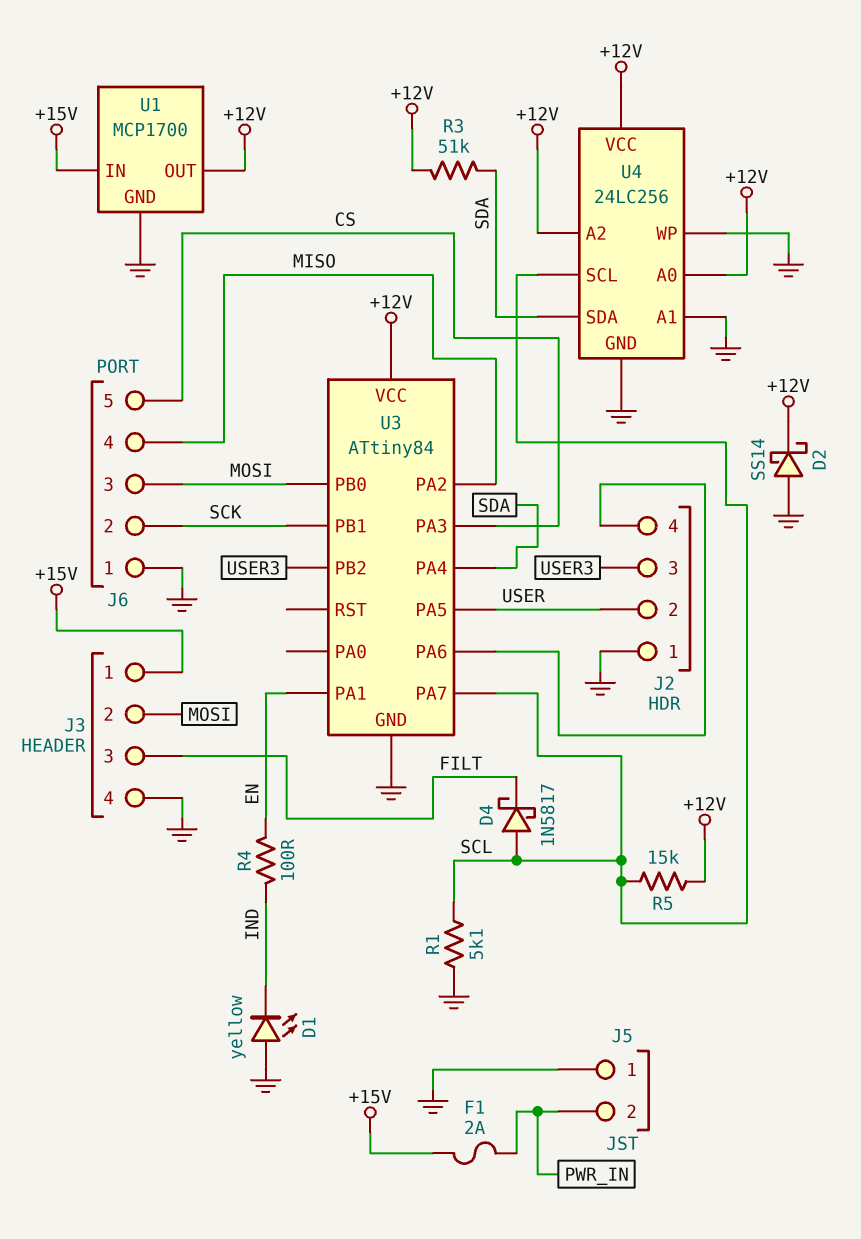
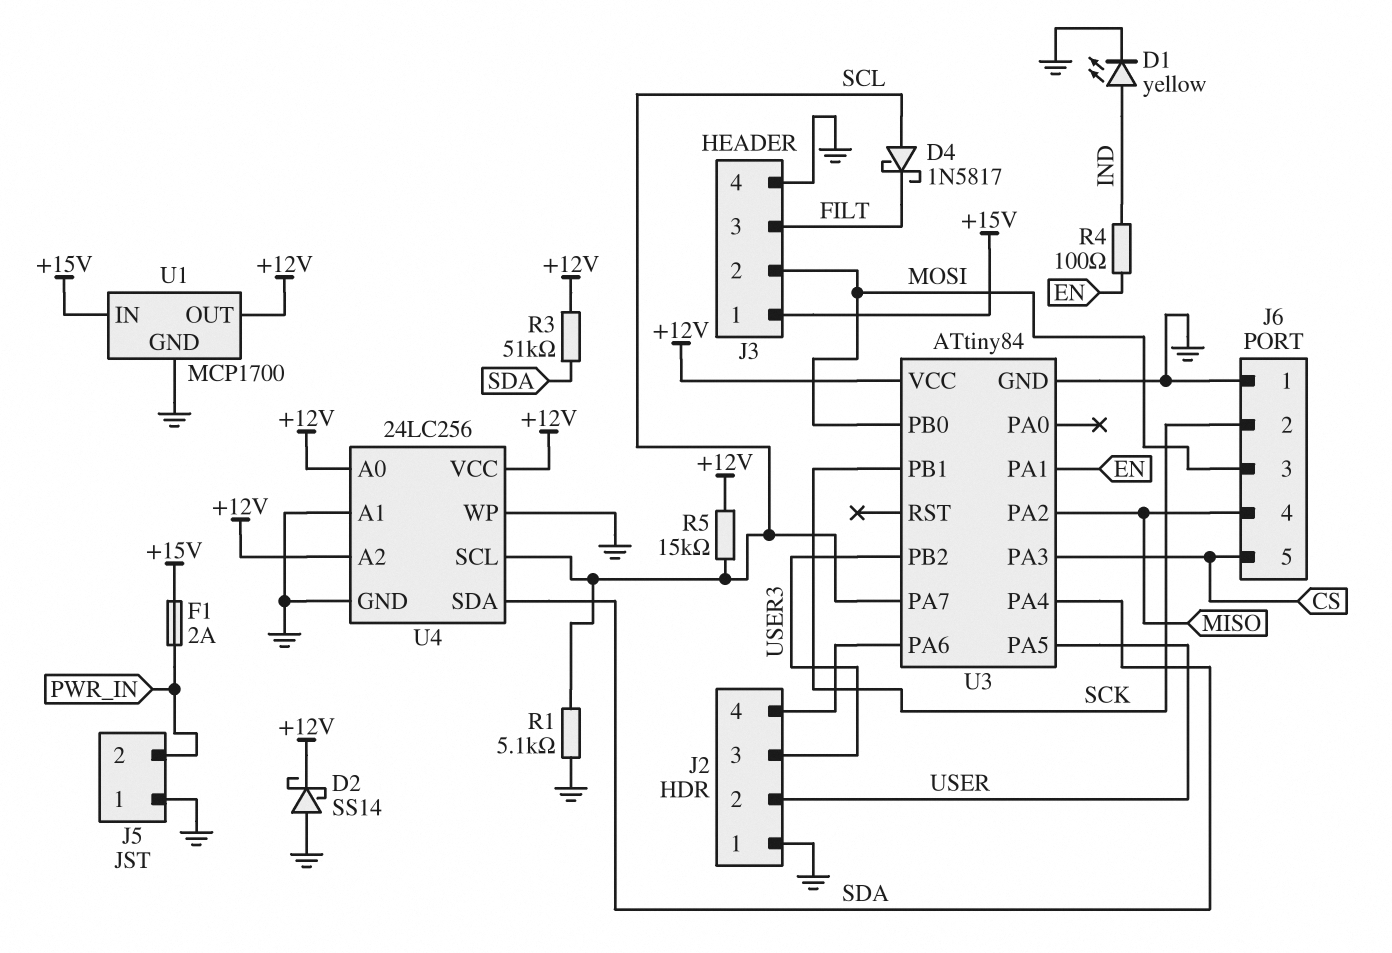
D1: LED yellow (A GND, K IND) -> LED yellow (A IND, K GND)

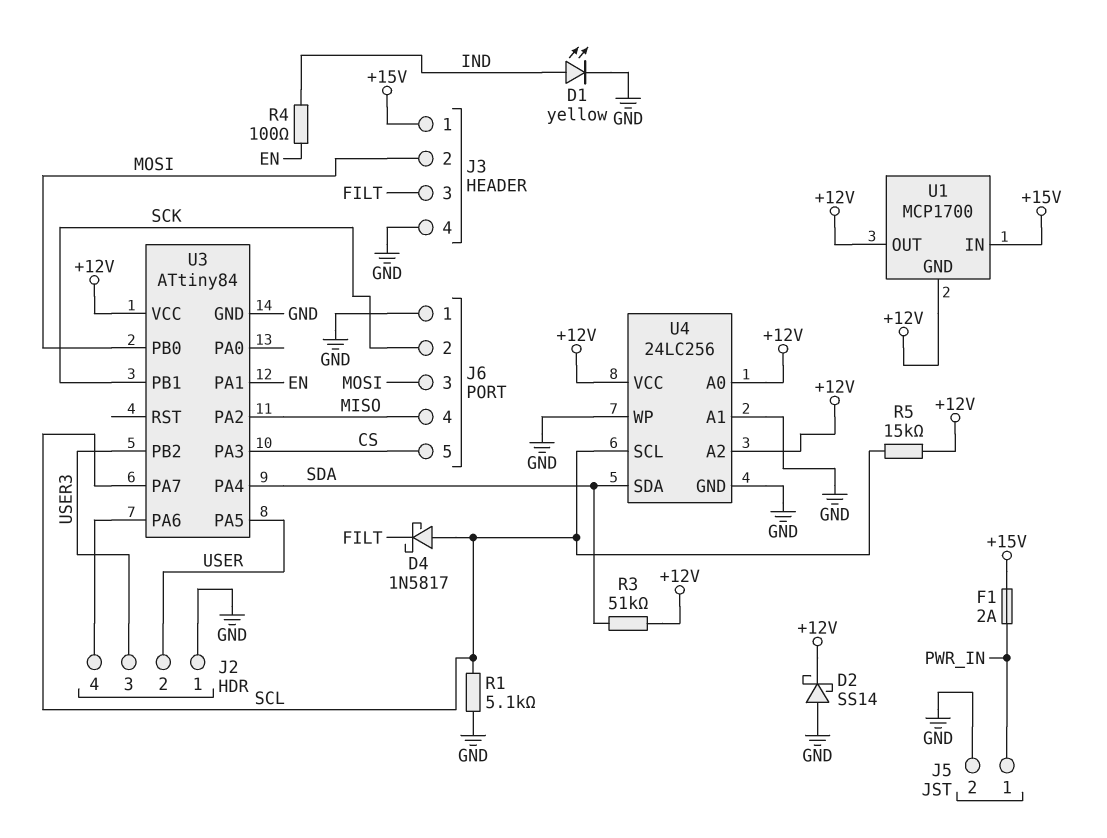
J5 pin 1: GND -> PWR_IN
J5 pin 2: PWR_IN -> GND
U1 pin GND: GND -> +12V

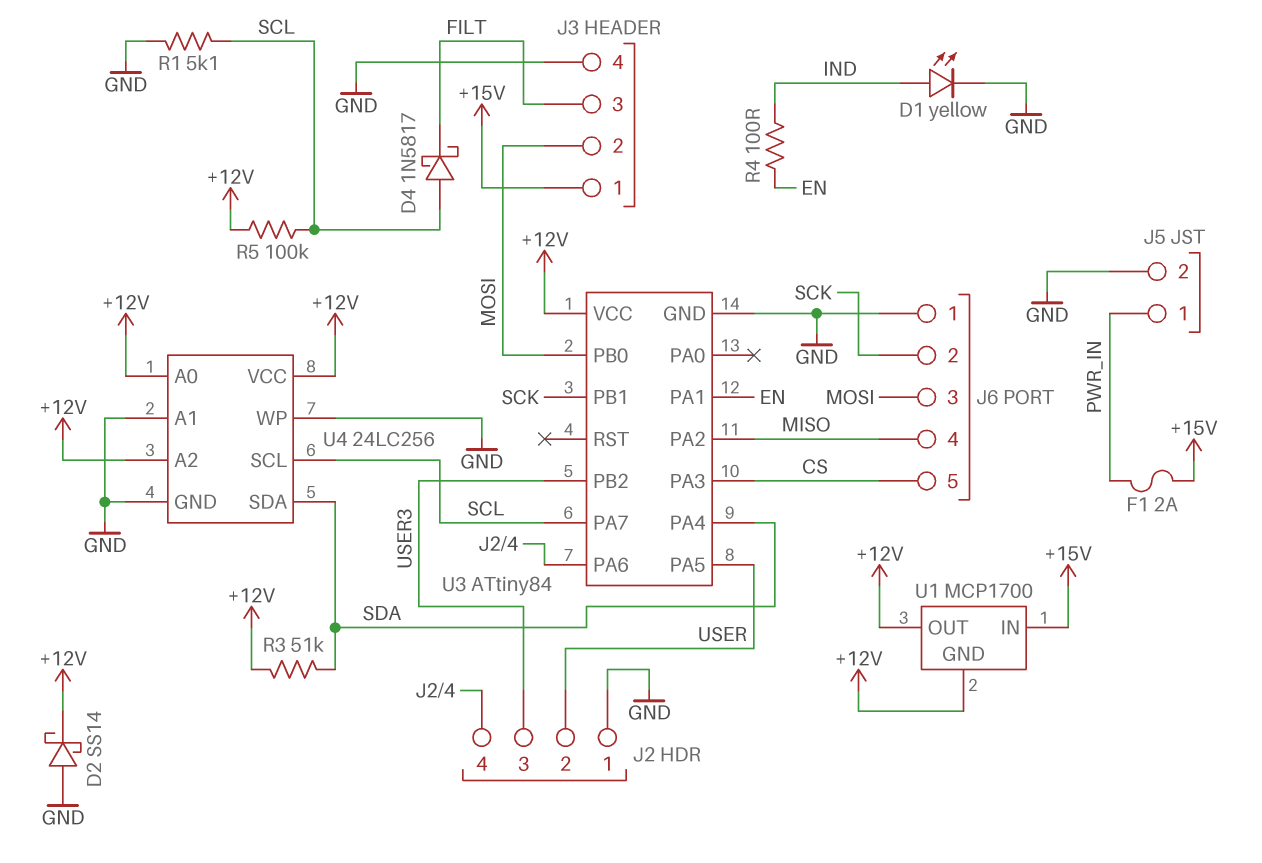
R5: 15k (+12V, SCL) -> 100k (+12V, SCL)

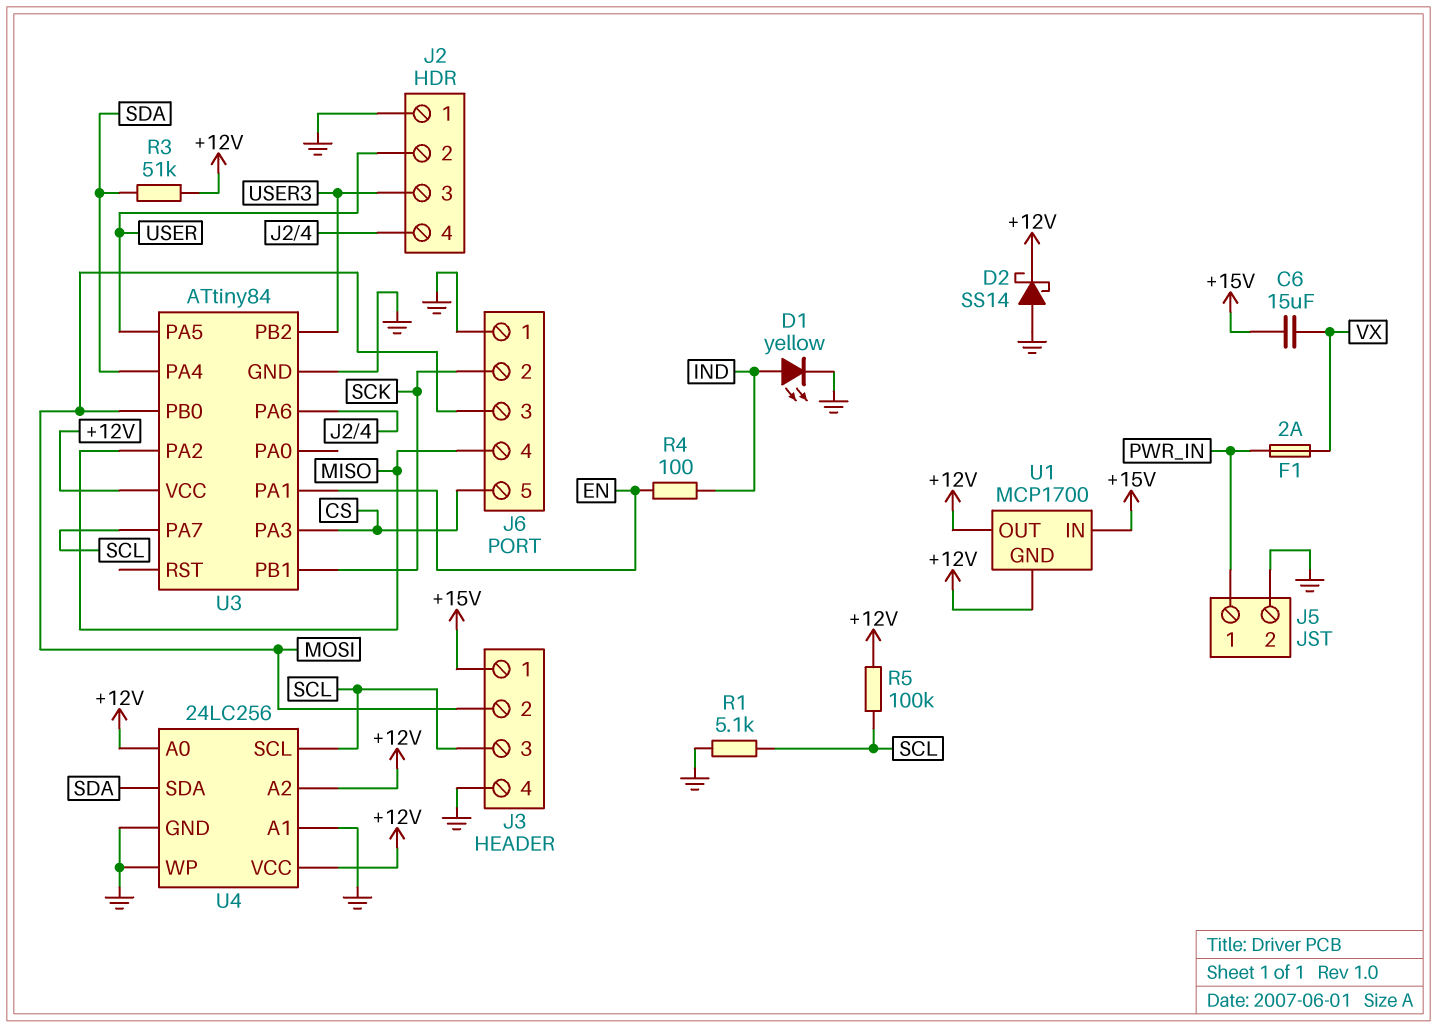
C6: none -> 15uF (+15V, VX)
D4: schottky 1N5817 (A SCL, K FILT) -> none
F1: 2A (+15V, PWR_IN) -> 2A (PWR_IN, VX)
J3 pin 3: FILT -> SCL

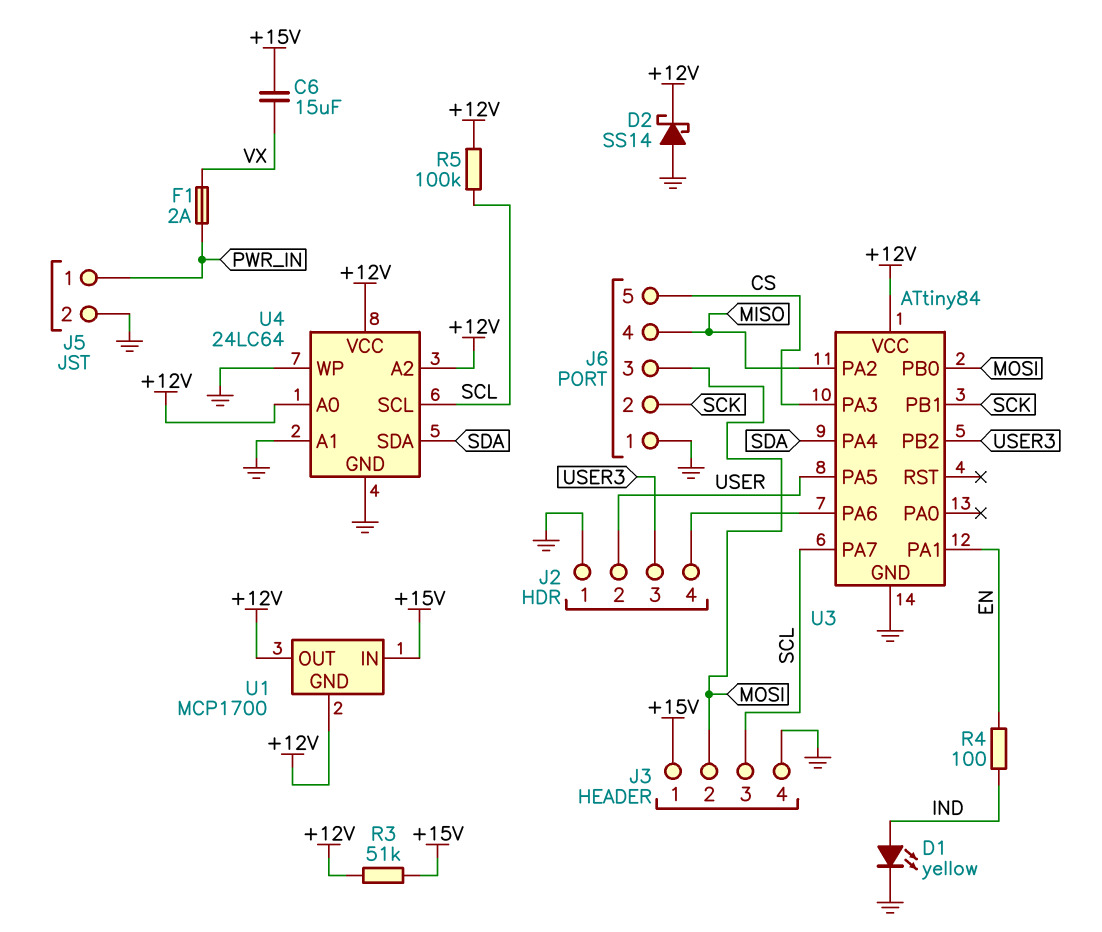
R1: 5.1k (GND, SCL) -> none
R3: 51k (+12V, SDA) -> 51k (+12V, +15V)
U4: 24LC256 -> 24LC64

